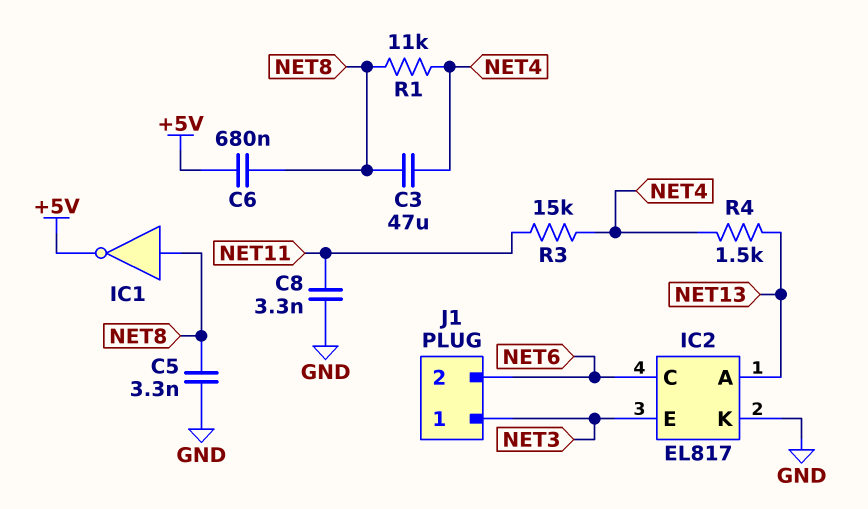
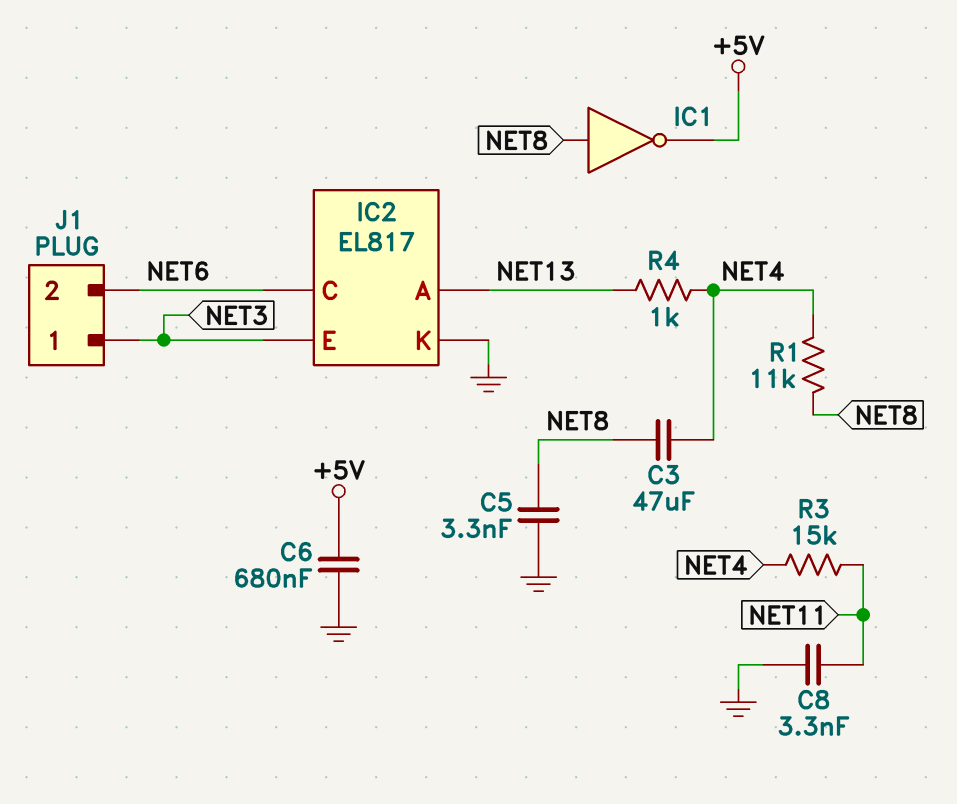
C6: 680nF (+5V, NET8) -> 680nF (+5V, GND)
R4: 1.5k (NET4, NET13) -> 1k (NET4, NET13)

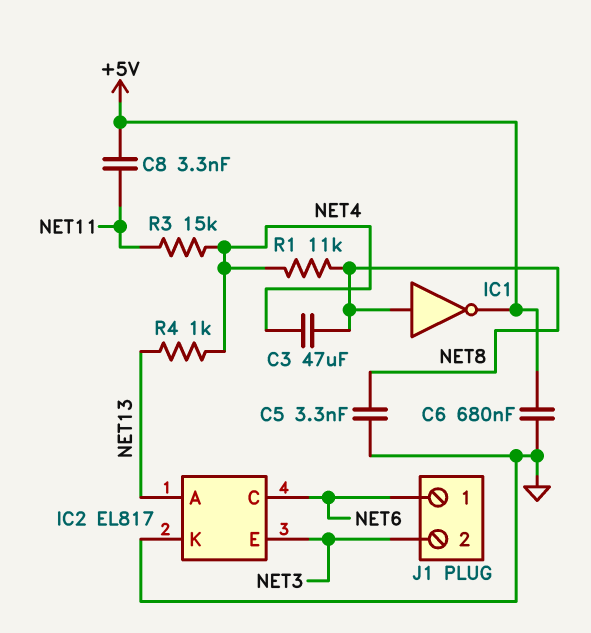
C8: 3.3nF (GND, NET11) -> 3.3nF (+5V, NET11)
J1 pin 1: NET3 -> NET6
J1 pin 2: NET6 -> NET3

